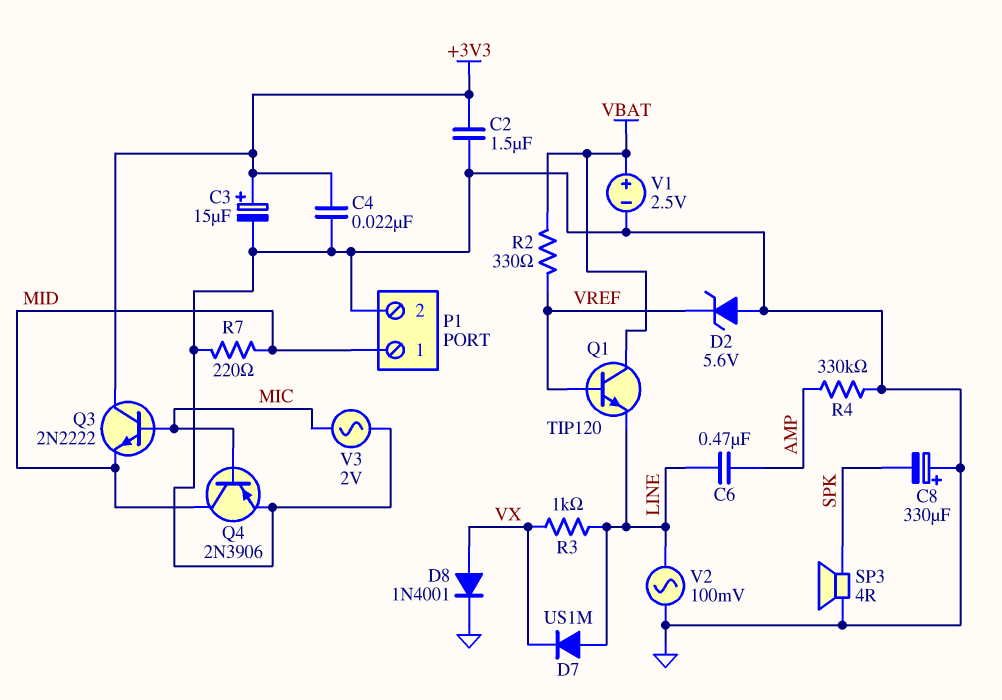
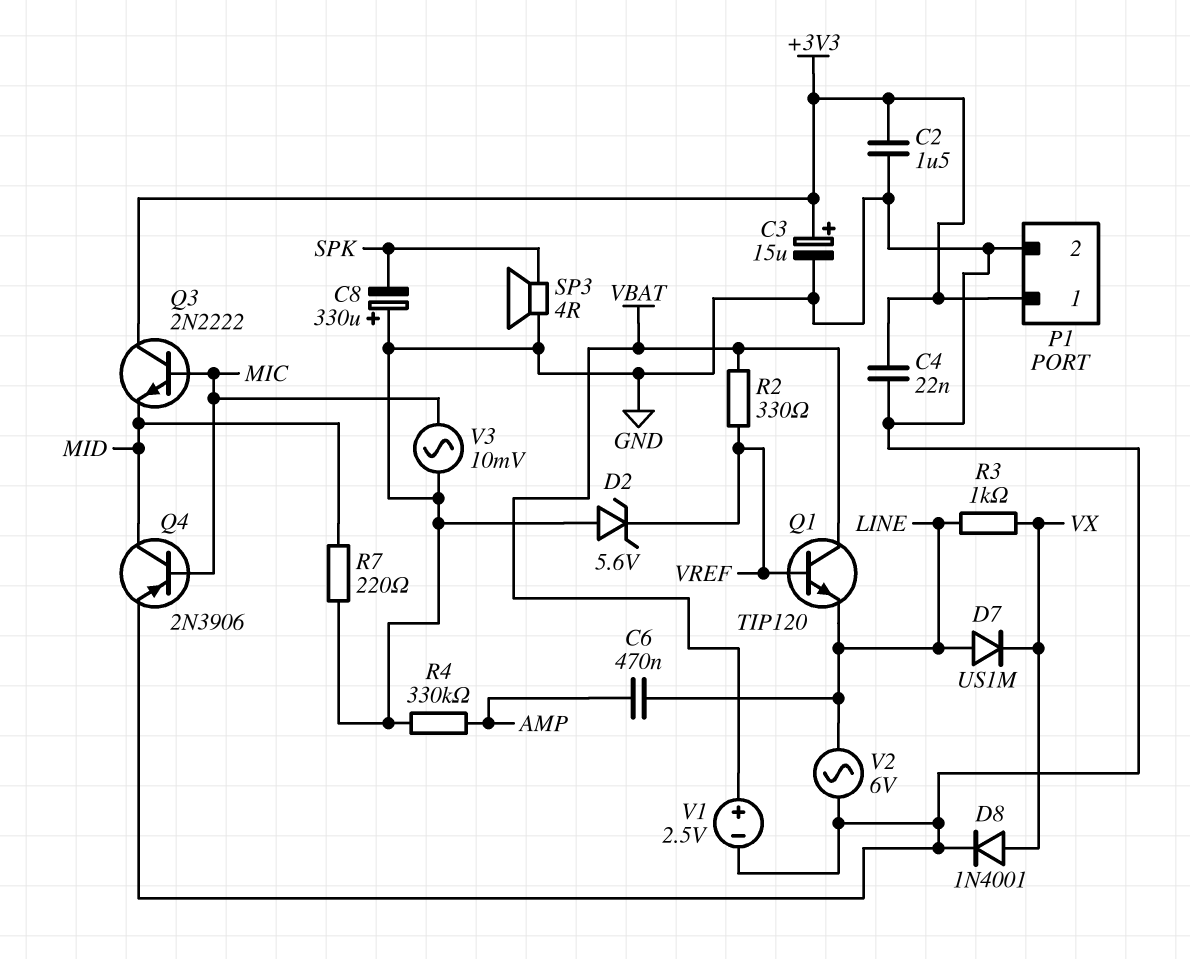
P1 pin 1: MID -> +3V3
V2: AC 100mV (GND, LINE) -> AC 6V (GND, LINE)
V3: AC 2V (GND, MIC) -> AC 10mV (GND, MIC)

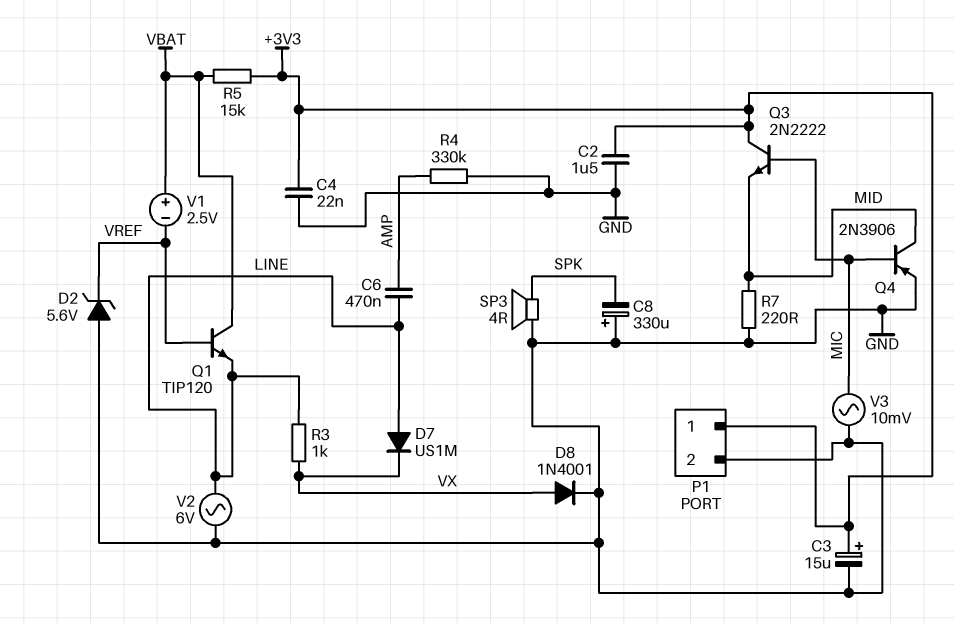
R2: 330 (VBAT, VREF) -> none
R5: none -> 15k (+3V3, VBAT)
V1: 2.5V (plus VBAT, minus GND) -> 2.5V (plus VBAT, minus VREF)

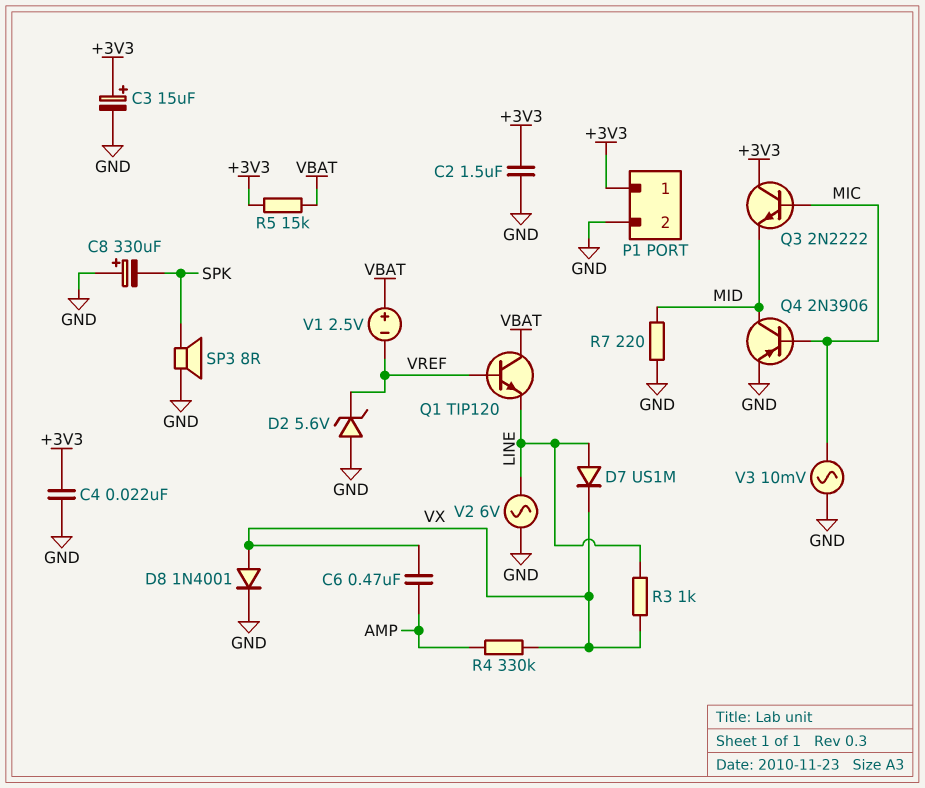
C6: 470nF (AMP, LINE) -> 470nF (AMP, VX)
R4: 330k (AMP, GND) -> 330k (AMP, VX)
SP3: speaker 4R (GND, SPK) -> speaker 8R (GND, SPK)

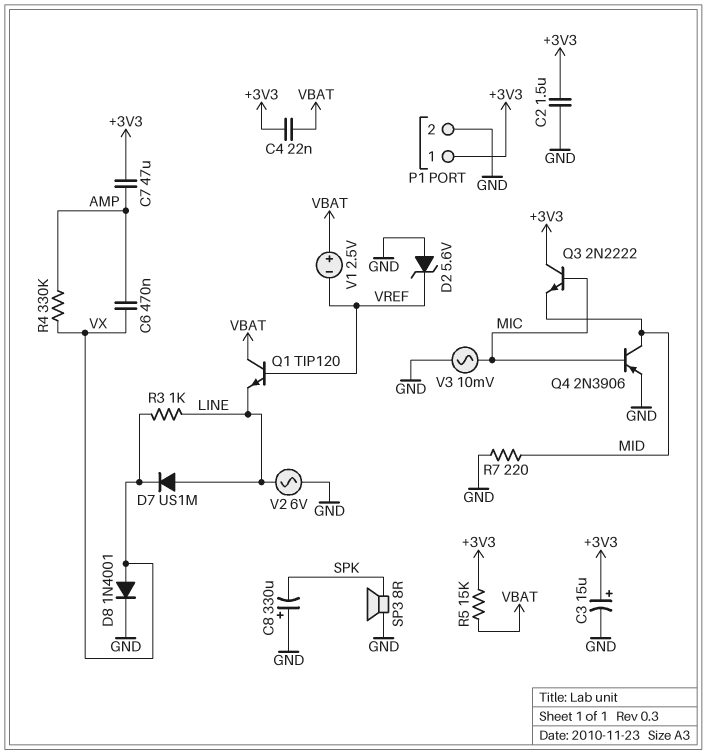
C4: 22nF (+3V3, GND) -> 22nF (+3V3, VBAT)
C7: none -> 47uF (+3V3, AMP)

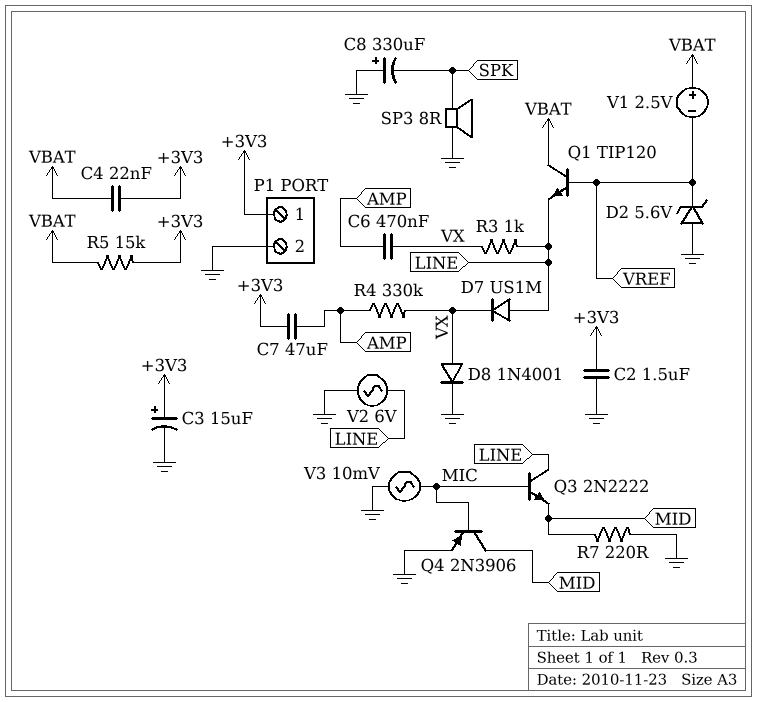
Q3: NPN 2N2222 (B MIC, C +3V3, E MID) -> NPN 2N2222 (B MIC, C LINE, E MID)

